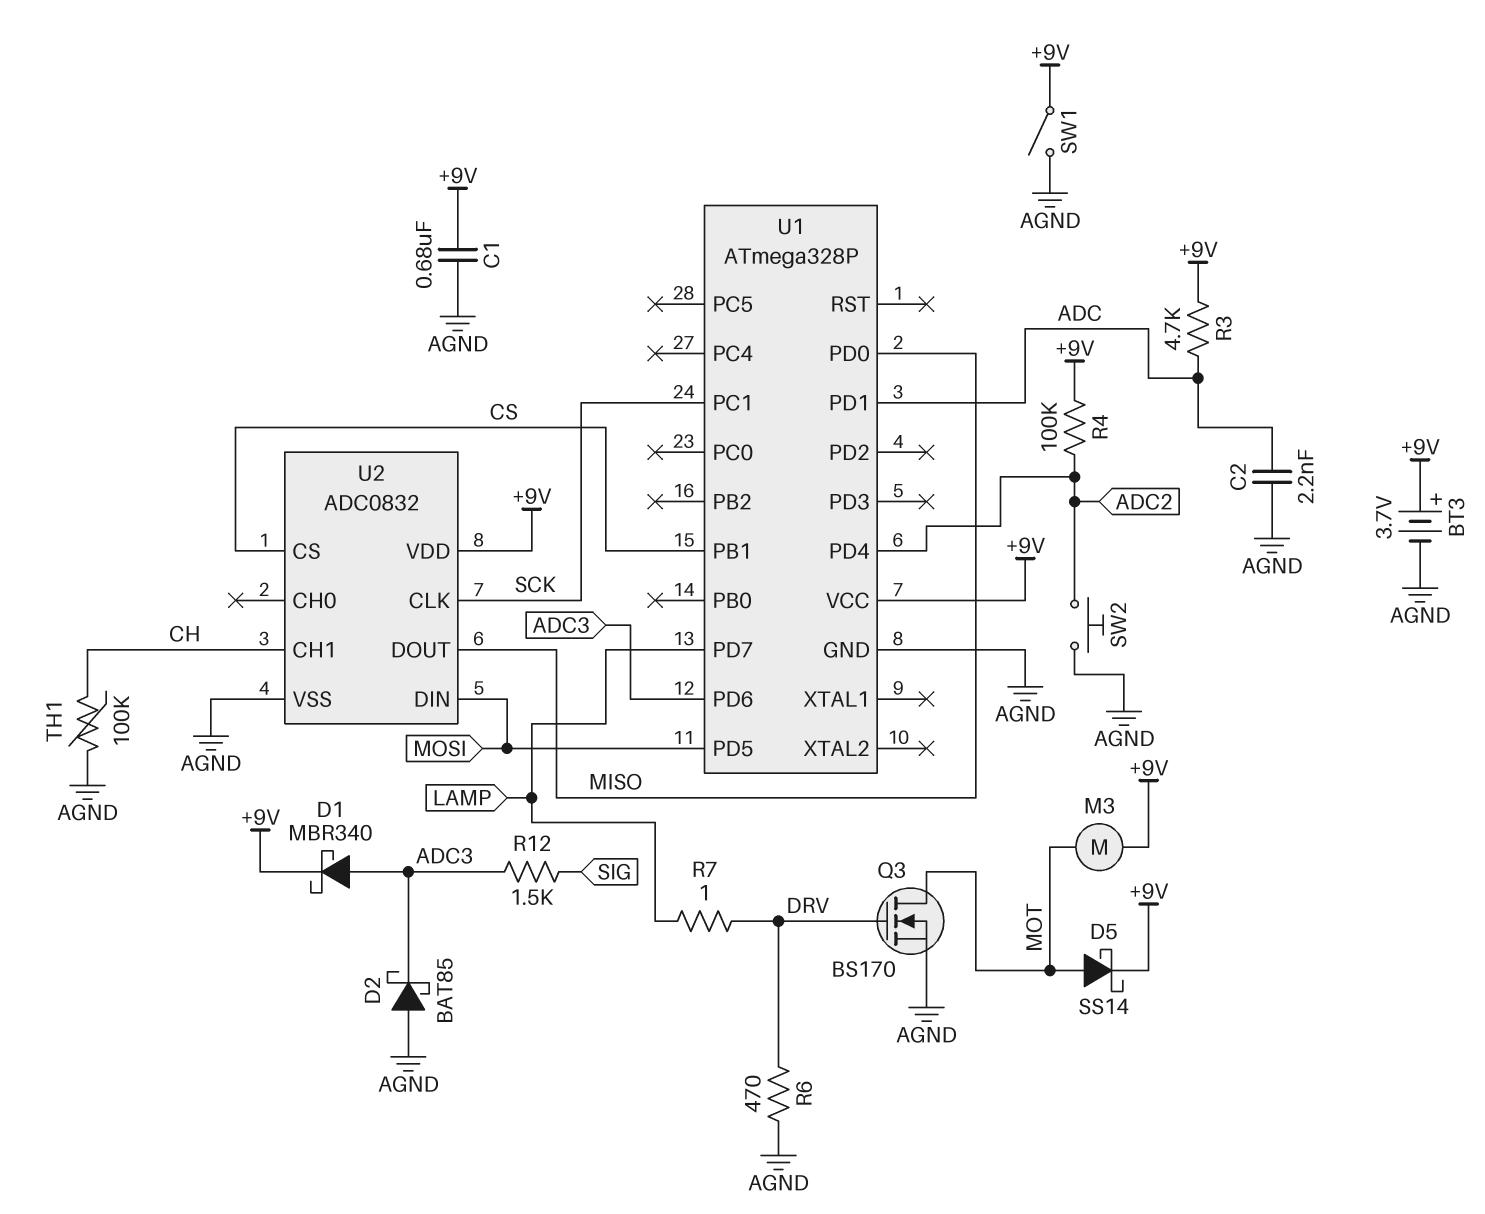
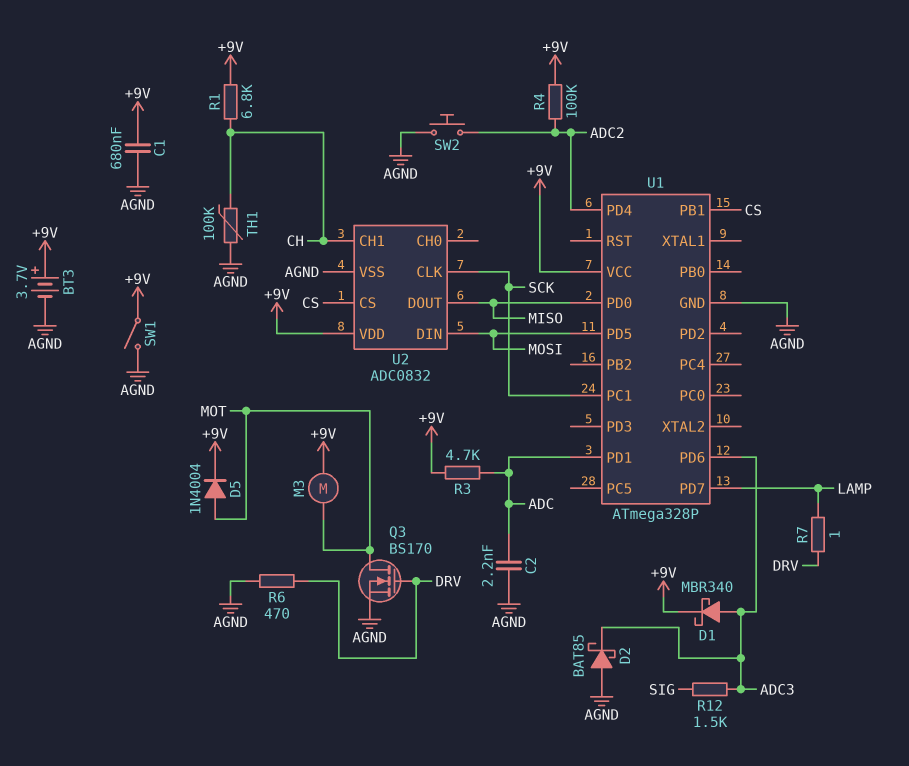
D5: schottky SS14 (A MOT, K +9V) -> diode 1N4004 (A MOT, K +9V)
R1: none -> 6.8k (+9V, CH)

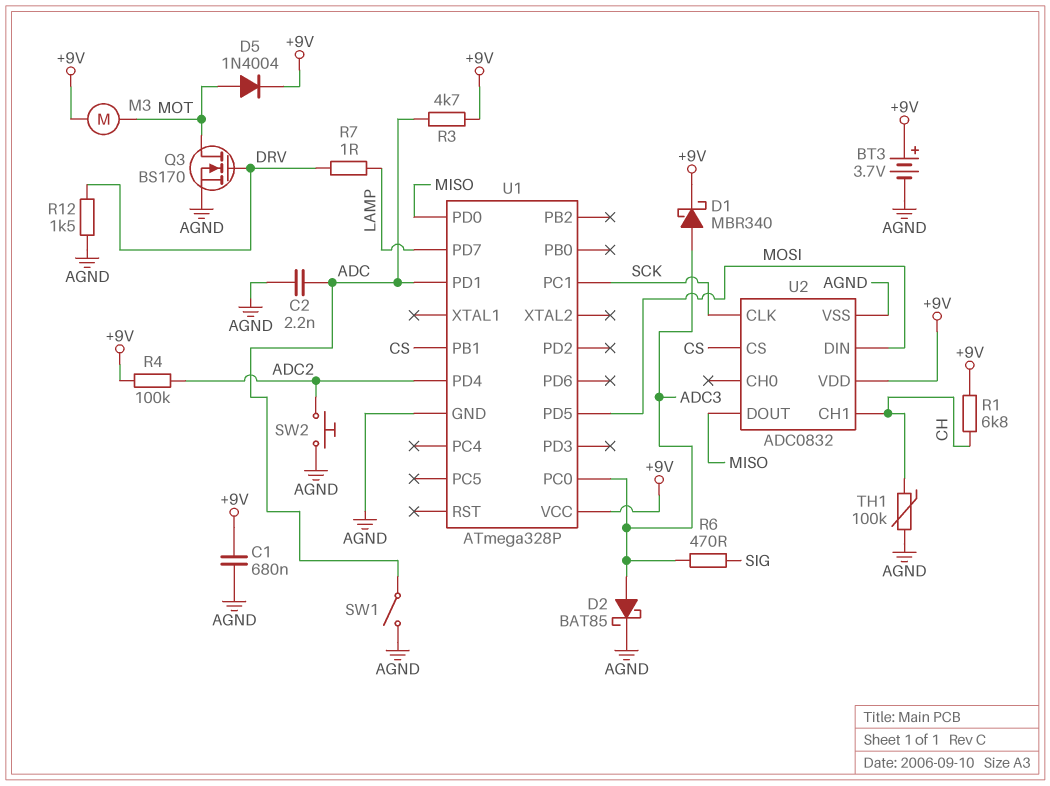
D2: schottky BAT85 (A AGND, K ADC3) -> schottky BAT85 (A ADC3, K AGND)
R6: 470 (AGND, DRV) -> 470 (ADC3, SIG)
R12: 1.5k (ADC3, SIG) -> 1.5k (AGND, DRV)
SW1: switch (+9V, AGND) -> switch (ADC, AGND)
U1 pin PC0: none -> ADC3
U1 pin PD6: ADC3 -> none

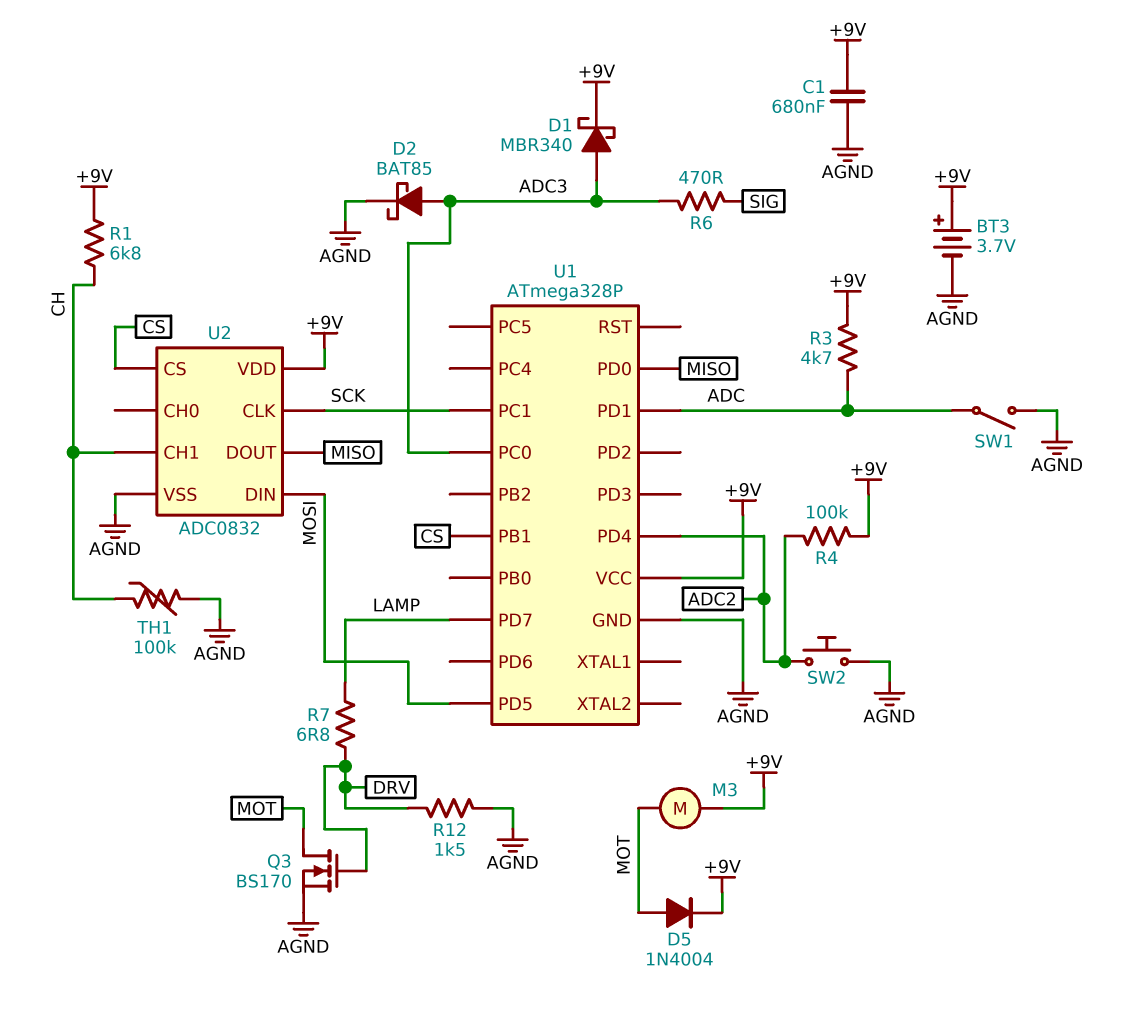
C2: 2.2nF (ADC, AGND) -> none
R7: 1 (DRV, LAMP) -> 6.8 (DRV, LAMP)

